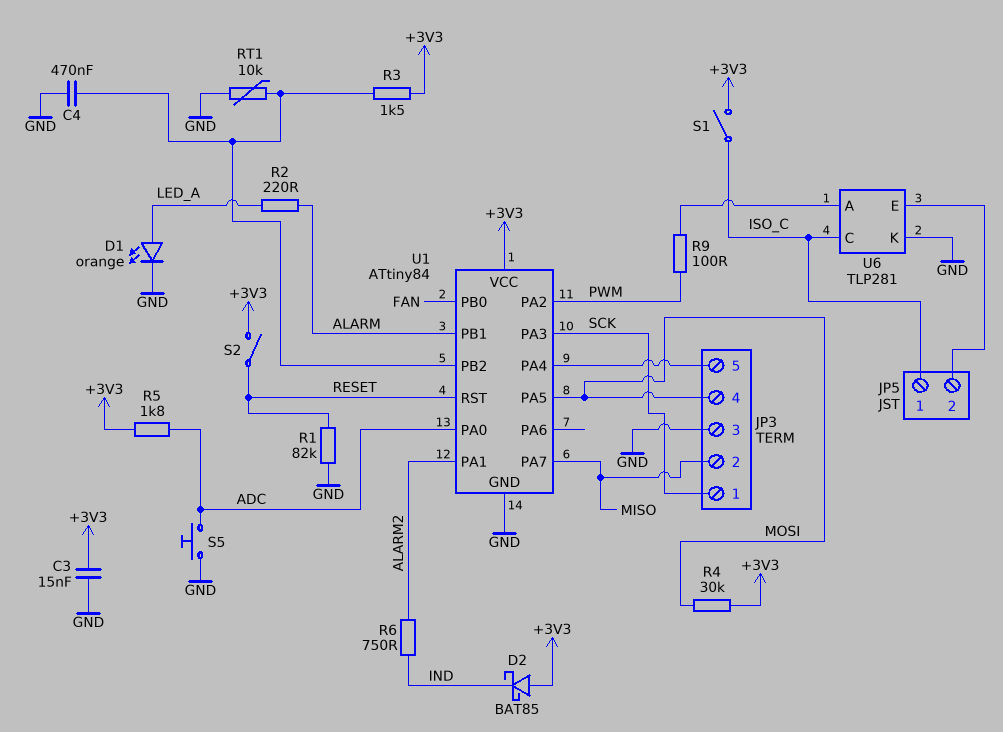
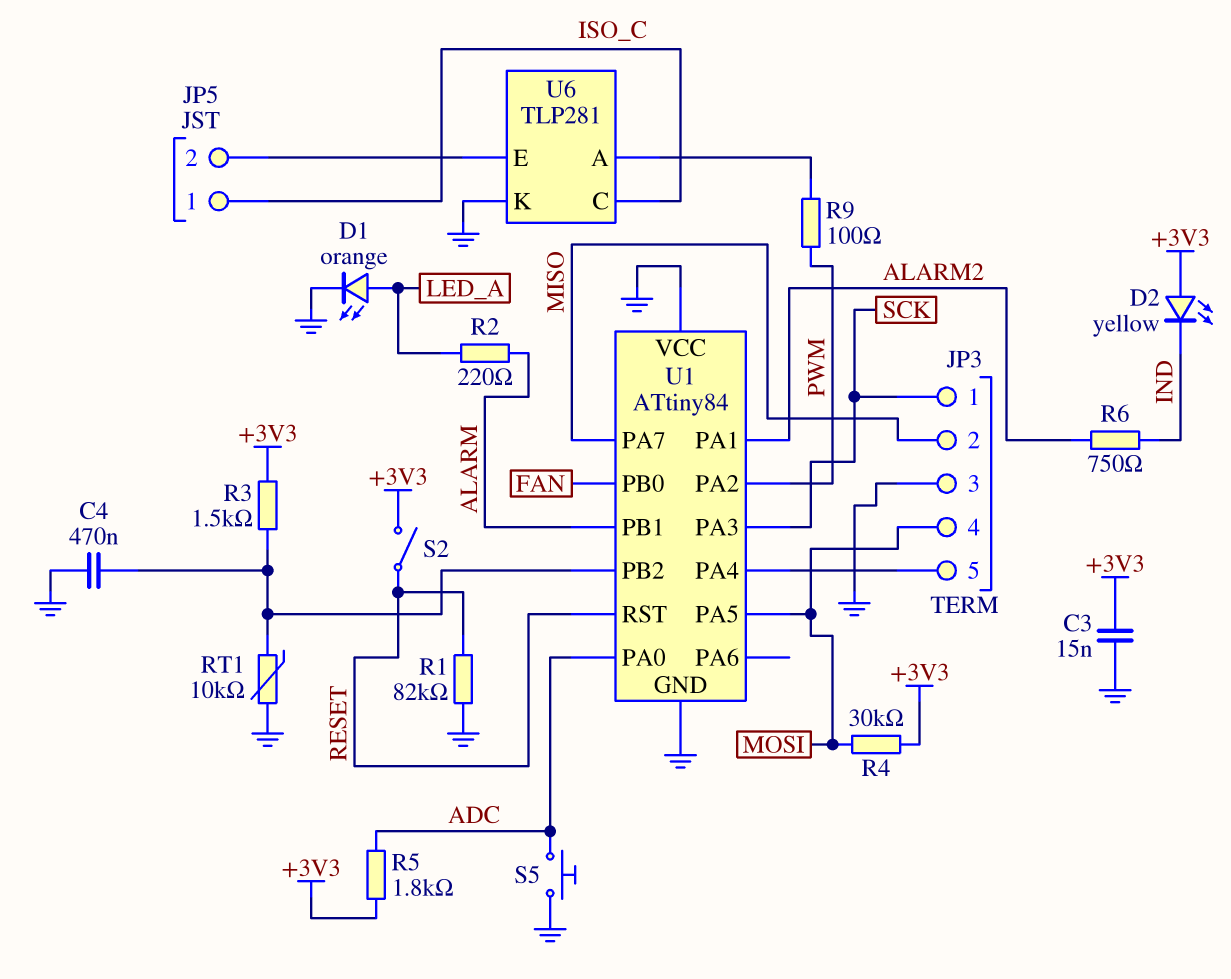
D2: schottky BAT85 (A +3V3, K IND) -> LED yellow (A +3V3, K IND)
S1: switch (+3V3, ISO_C) -> none
U1 pin VCC: +3V3 -> GND

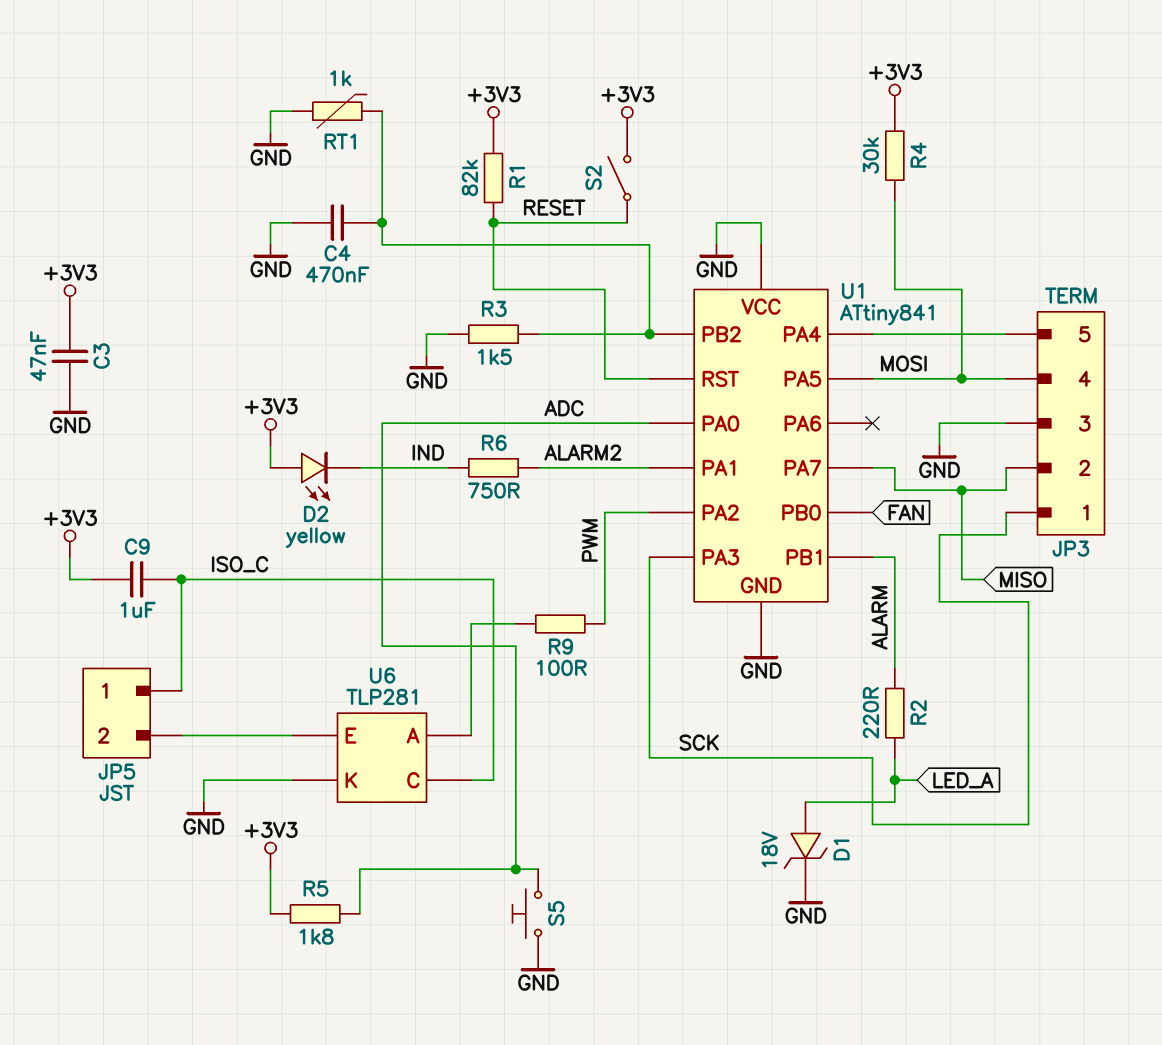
C3: 15nF (+3V3, GND) -> 47nF (+3V3, GND)
C9: none -> 1uF (+3V3, ISO_C)
D1: LED orange (A LED_A, K GND) -> zener 18V (A LED_A, K GND)
R1: 82k (GND, RESET) -> 82k (+3V3, RESET)
R3: 1.5k (+3V3, U1/PB2) -> 1.5k (GND, U1/PB2)
RT1: 10k (GND, U1/PB2) -> 1k (GND, U1/PB2)
U1: ATtiny84 -> ATtiny841

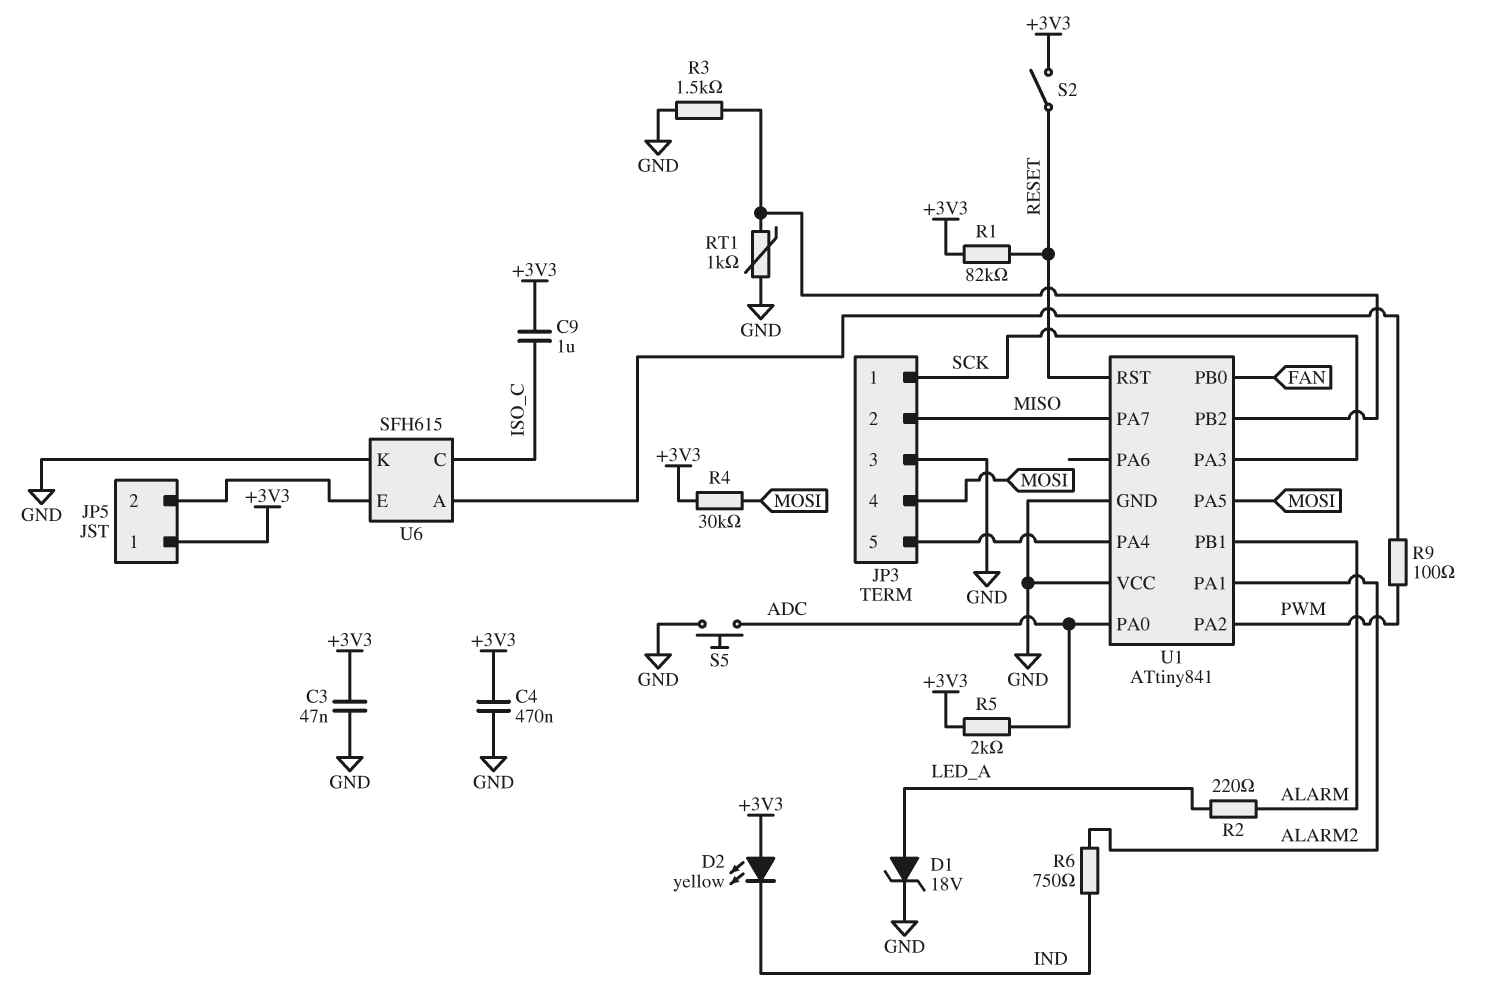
C4: 470nF (GND, U1/PB2) -> 470nF (+3V3, GND)
JP5 pin 1: ISO_C -> +3V3
R5: 1.8k (+3V3, ADC) -> 2k (+3V3, ADC)
U6: TLP281 -> SFH615

